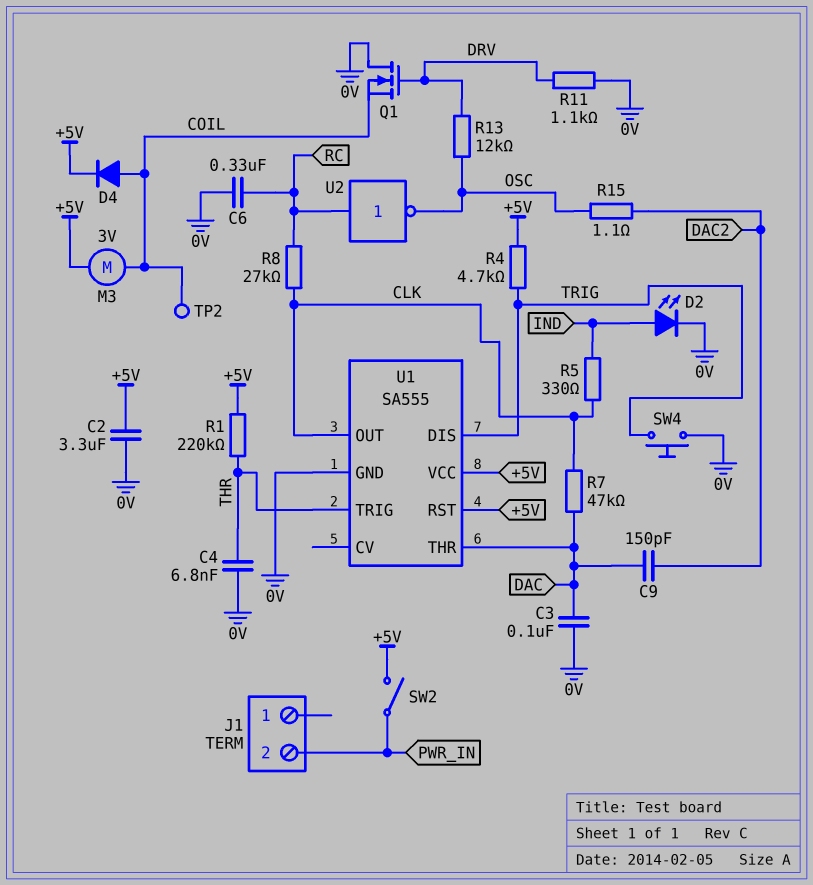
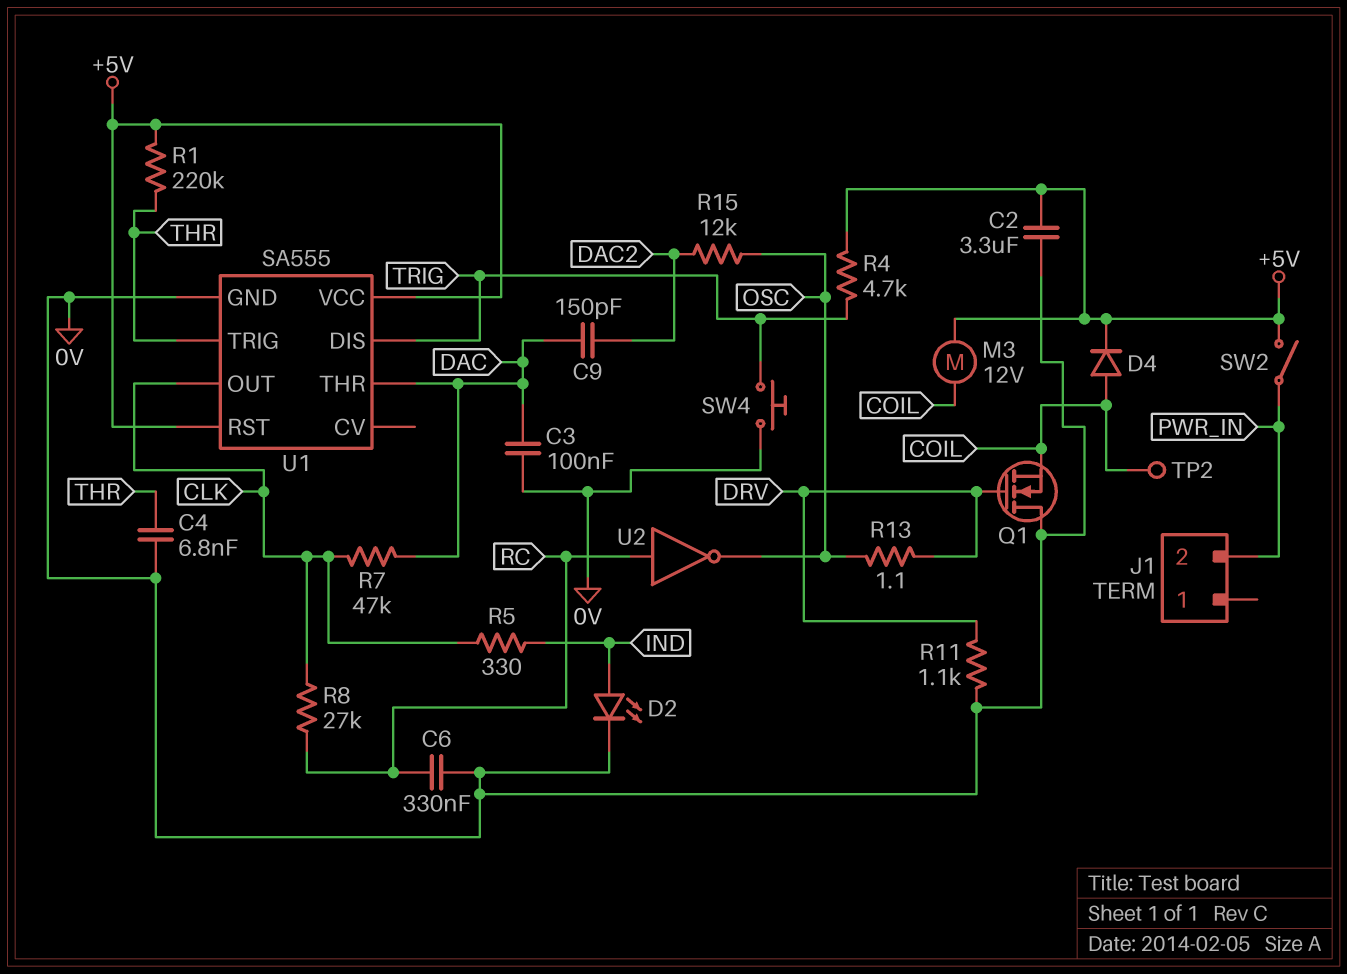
M3: motor 3V (+5V, COIL) -> motor 12V (+5V, COIL)
R13: 12k (DRV, OSC) -> 1.1 (DRV, OSC)
R15: 1.1 (DAC2, OSC) -> 12k (DAC2, OSC)

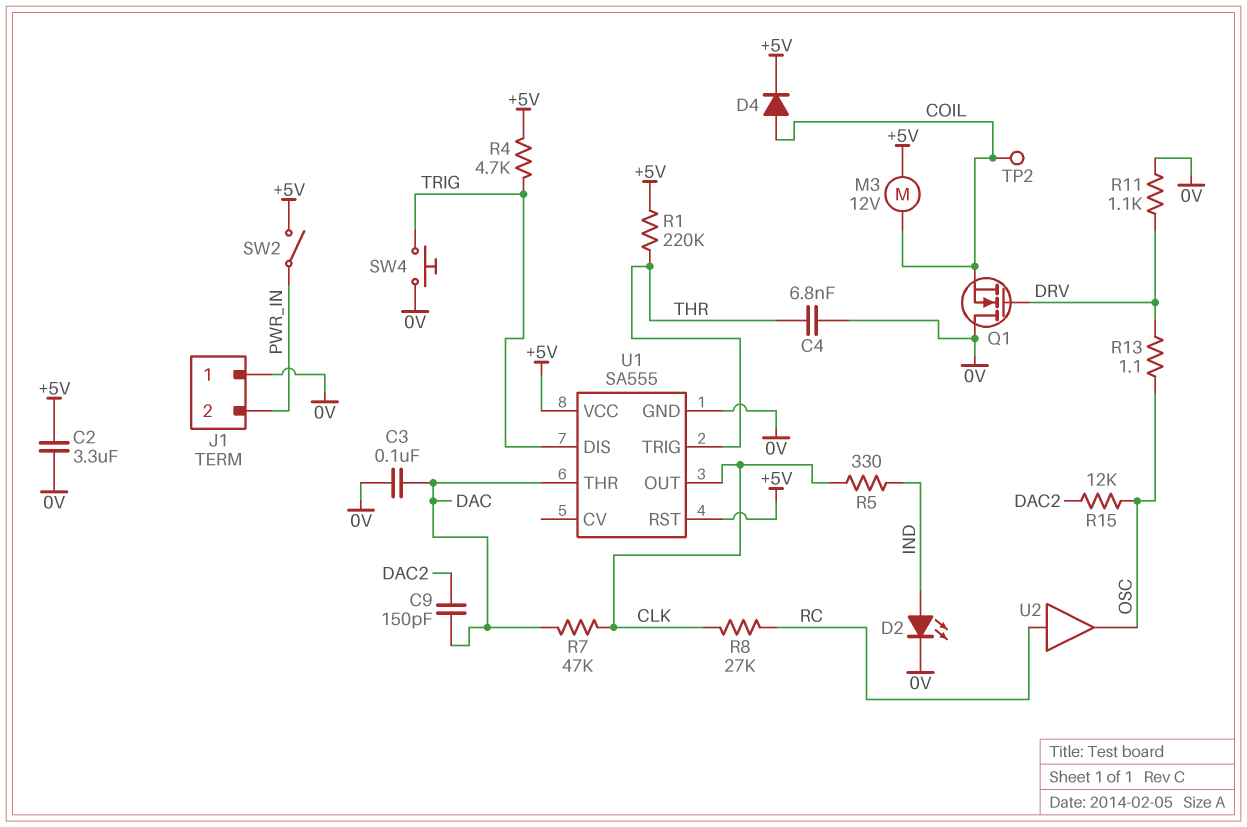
C6: 330nF (0V, RC) -> none
J1 pin 1: none -> 0V
U2: NOT (in RC, out OSC) -> buffer (in RC, out OSC)

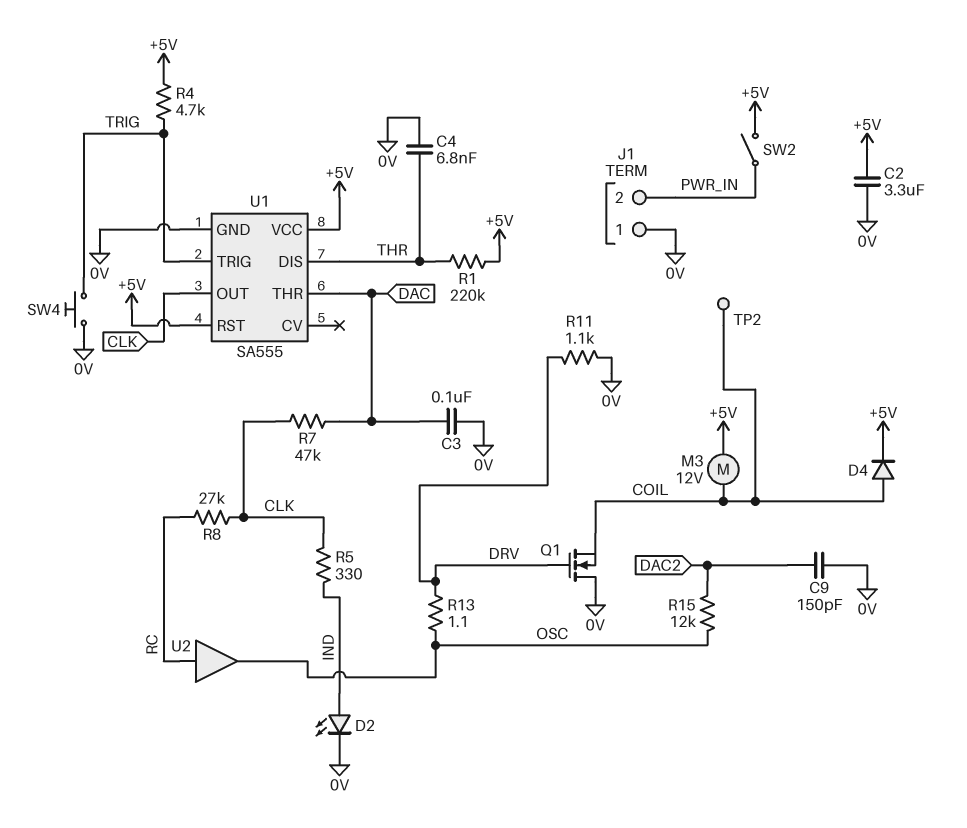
C9: 150pF (DAC, DAC2) -> 150pF (0V, DAC2)
U1 pin DIS: TRIG -> THR
U1 pin TRIG: THR -> TRIG

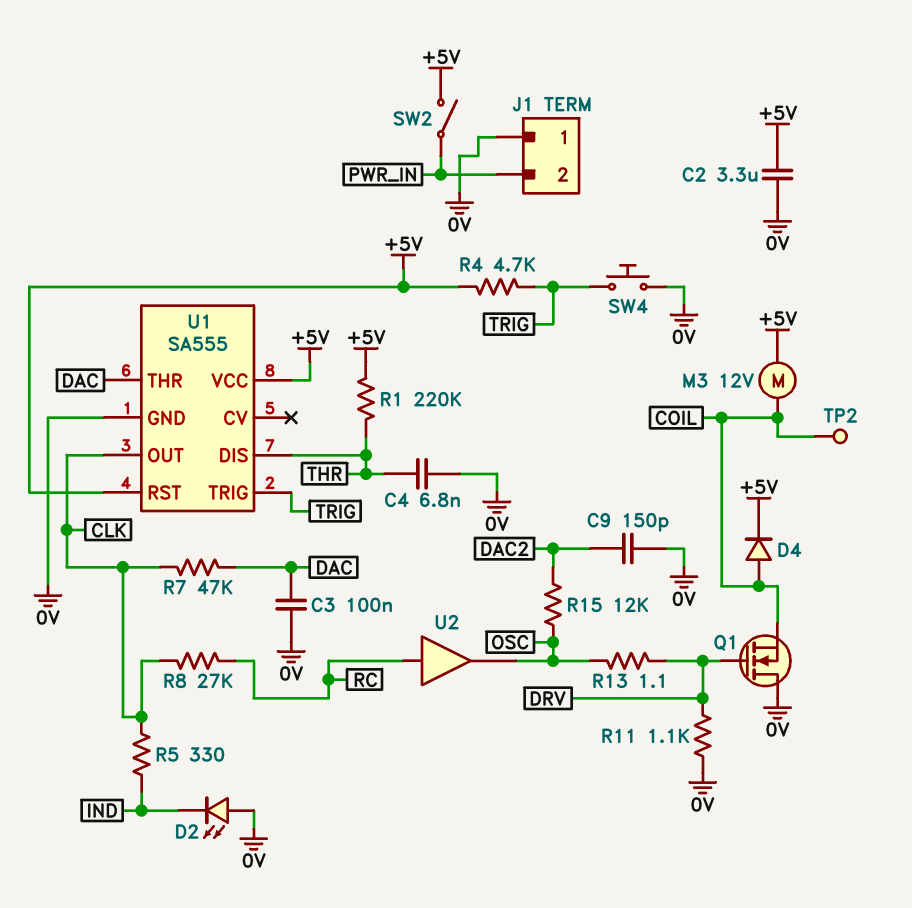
D2: LED (A IND, K 0V) -> LED (A 0V, K IND)

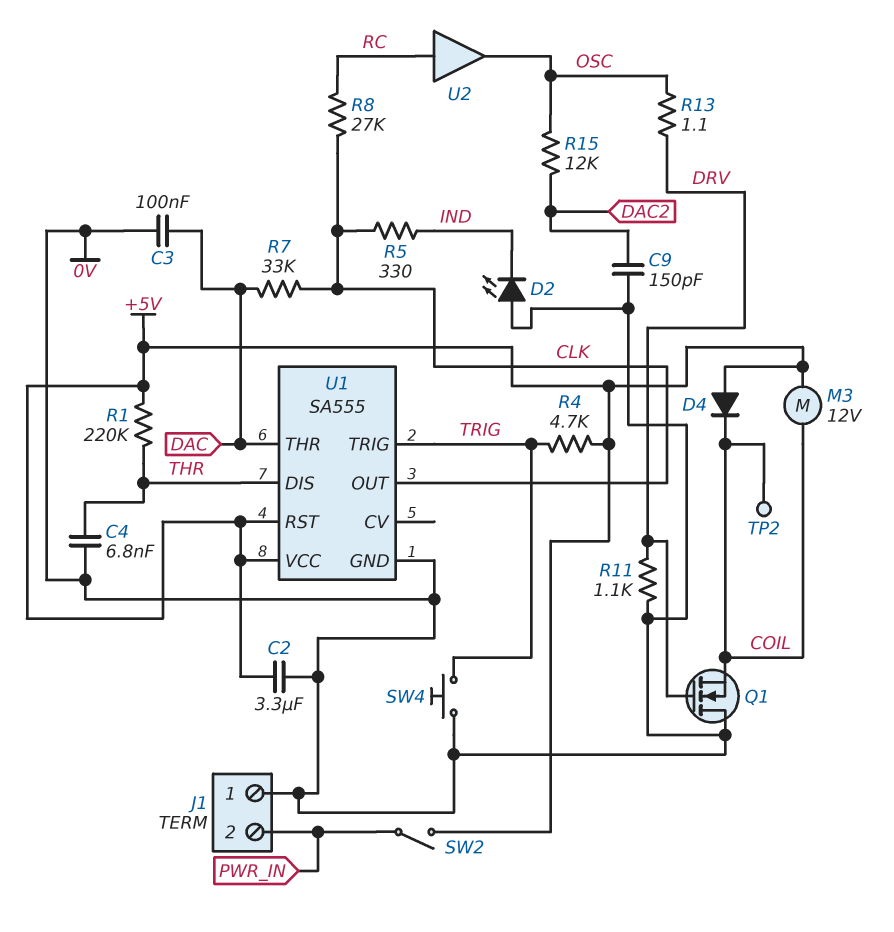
D4: diode (A COIL, K +5V) -> diode (A +5V, K COIL)
R7: 47k (CLK, DAC) -> 33k (CLK, DAC)

